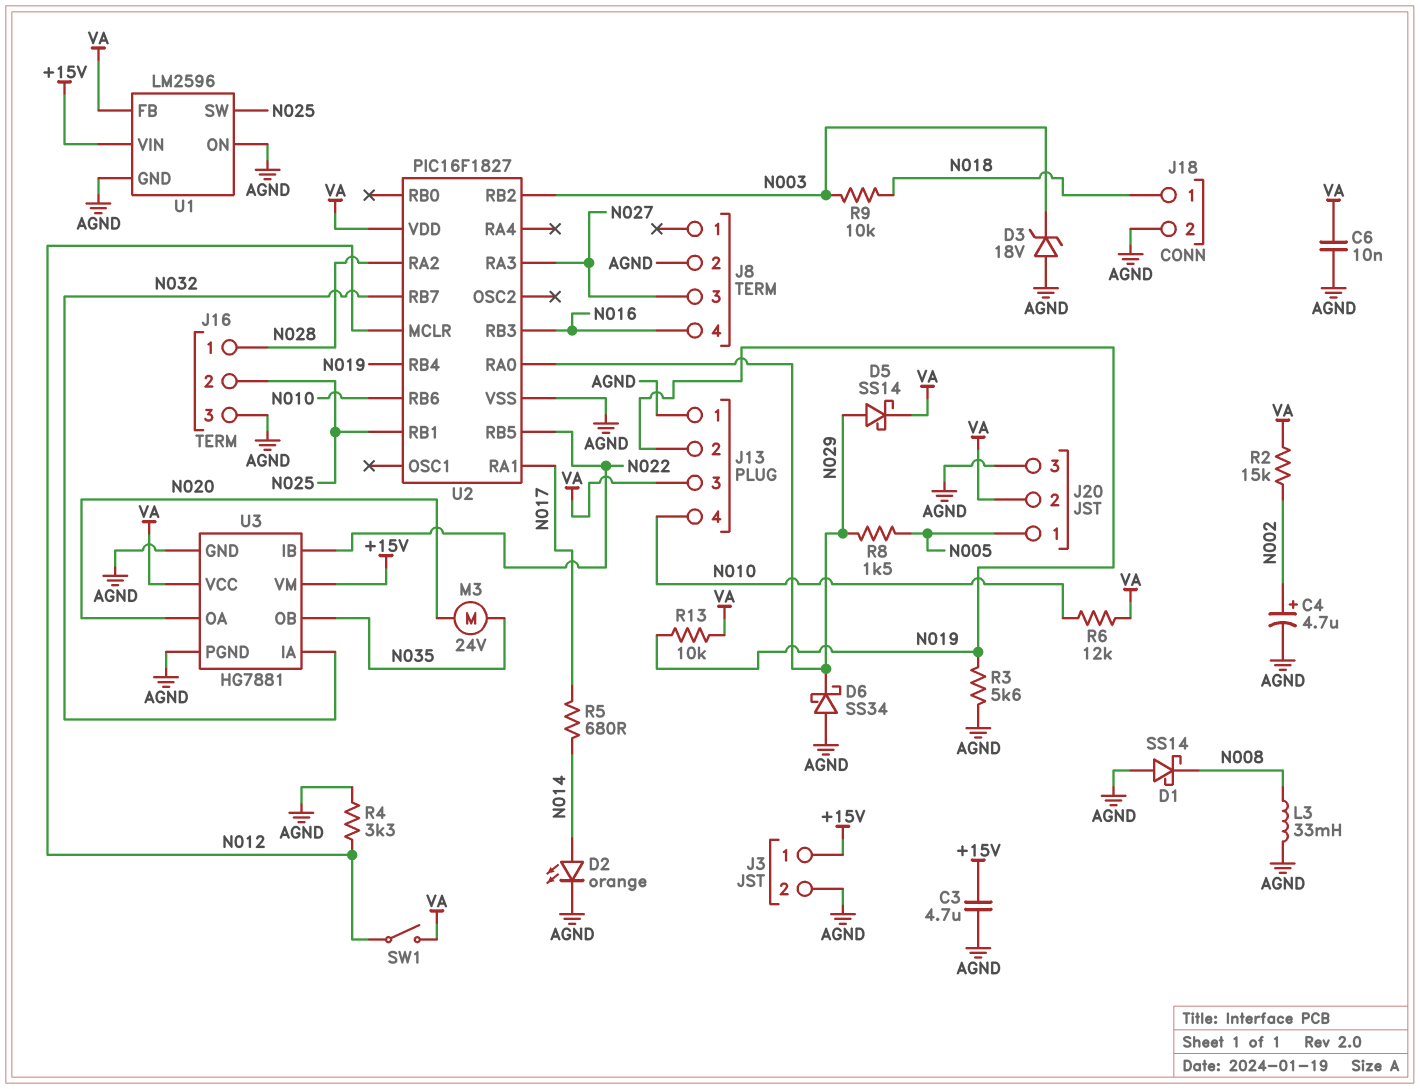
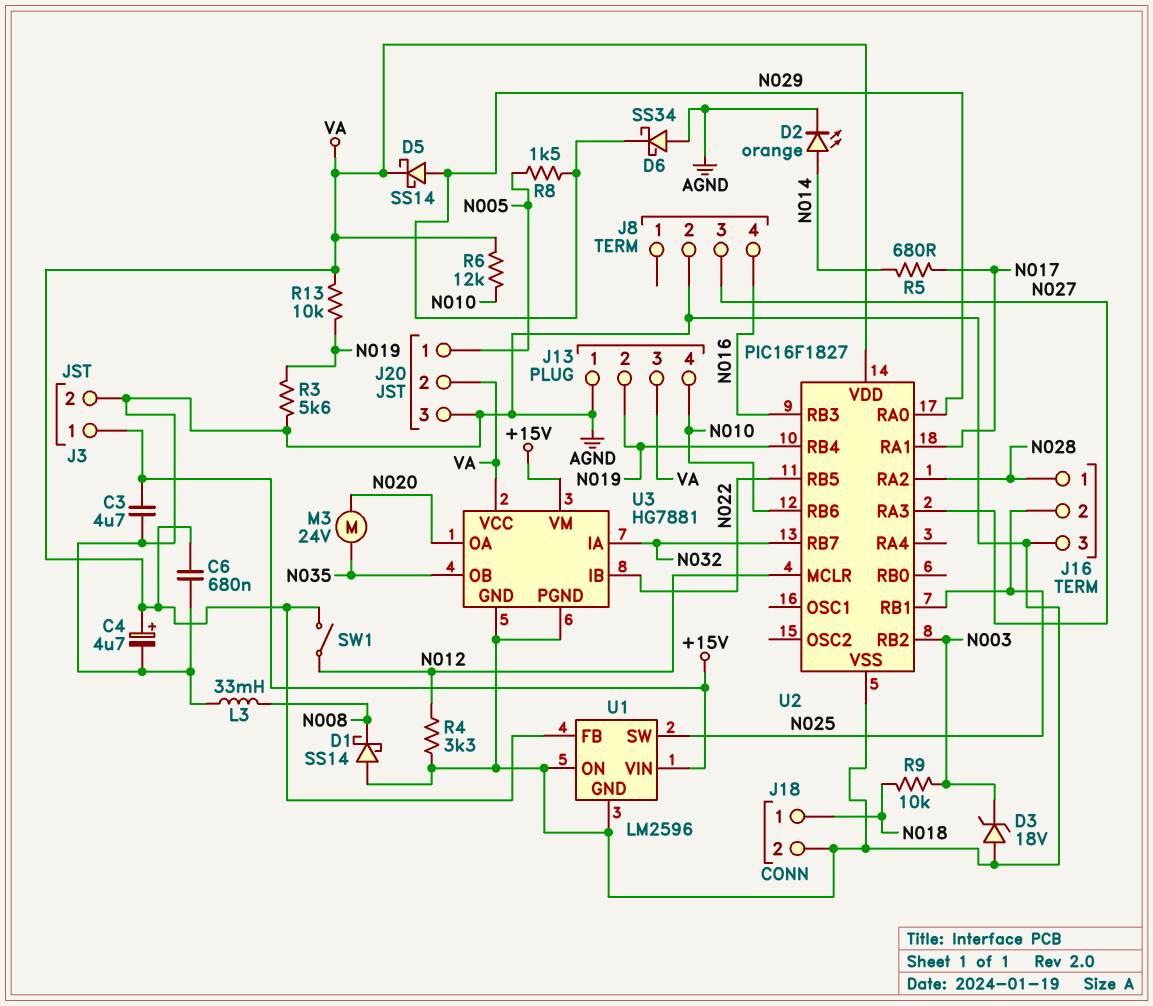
C4: 4.7uF (plus N002, minus AGND) -> 4.7uF (plus VA, minus AGND)
C6: 10nF (AGND, VA) -> 680nF (AGND, VA)
R2: 15k (N002, VA) -> none

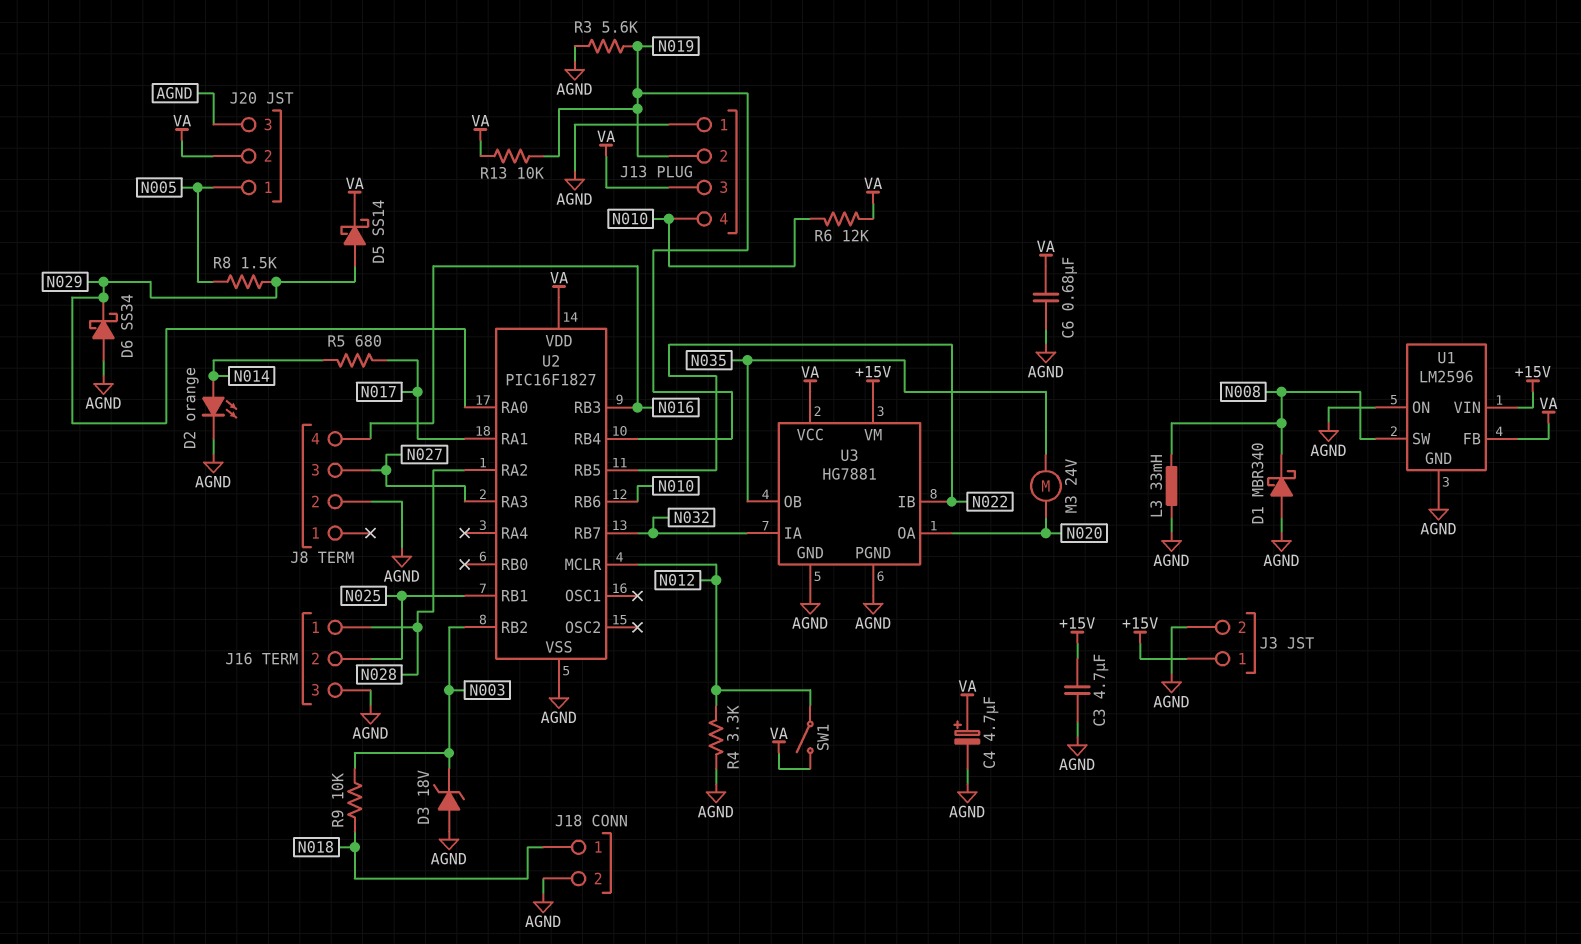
D1: schottky SS14 (A AGND, K N008) -> schottky MBR340 (A AGND, K N008)
U1 pin SW: N025 -> N008

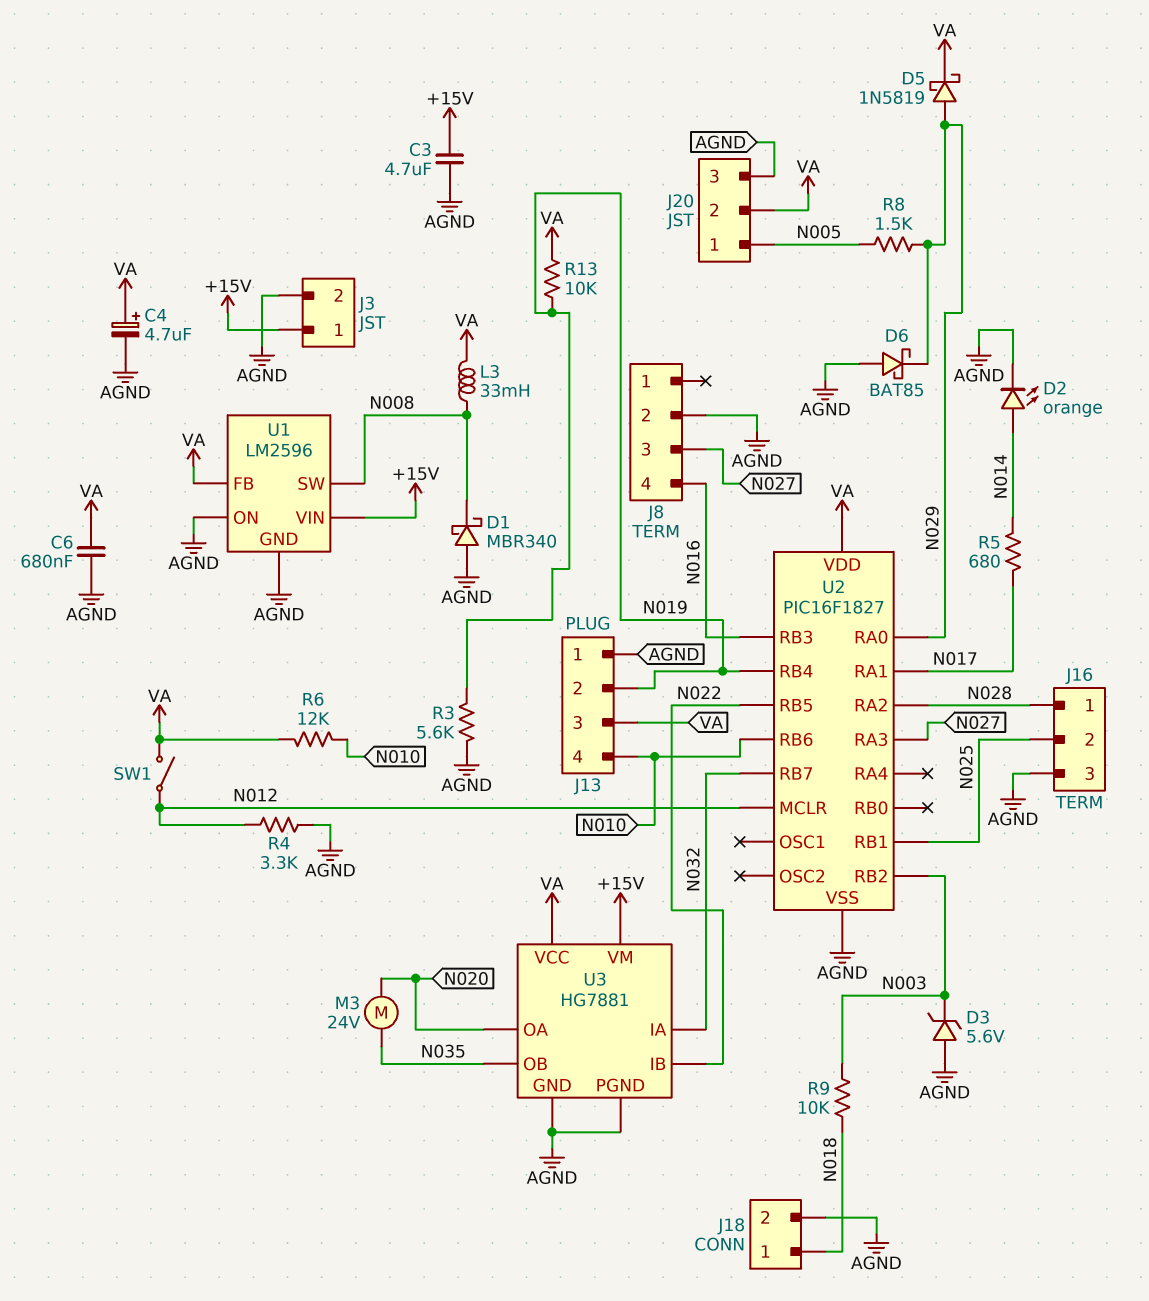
D3: zener 18V (A AGND, K N003) -> zener 5.6V (A AGND, K N003)
D5: schottky SS14 (A N029, K VA) -> schottky 1N5819 (A N029, K VA)
D6: schottky SS34 (A AGND, K N029) -> schottky BAT85 (A AGND, K N029)
L3: 33mH (AGND, N008) -> 33mH (N008, VA)

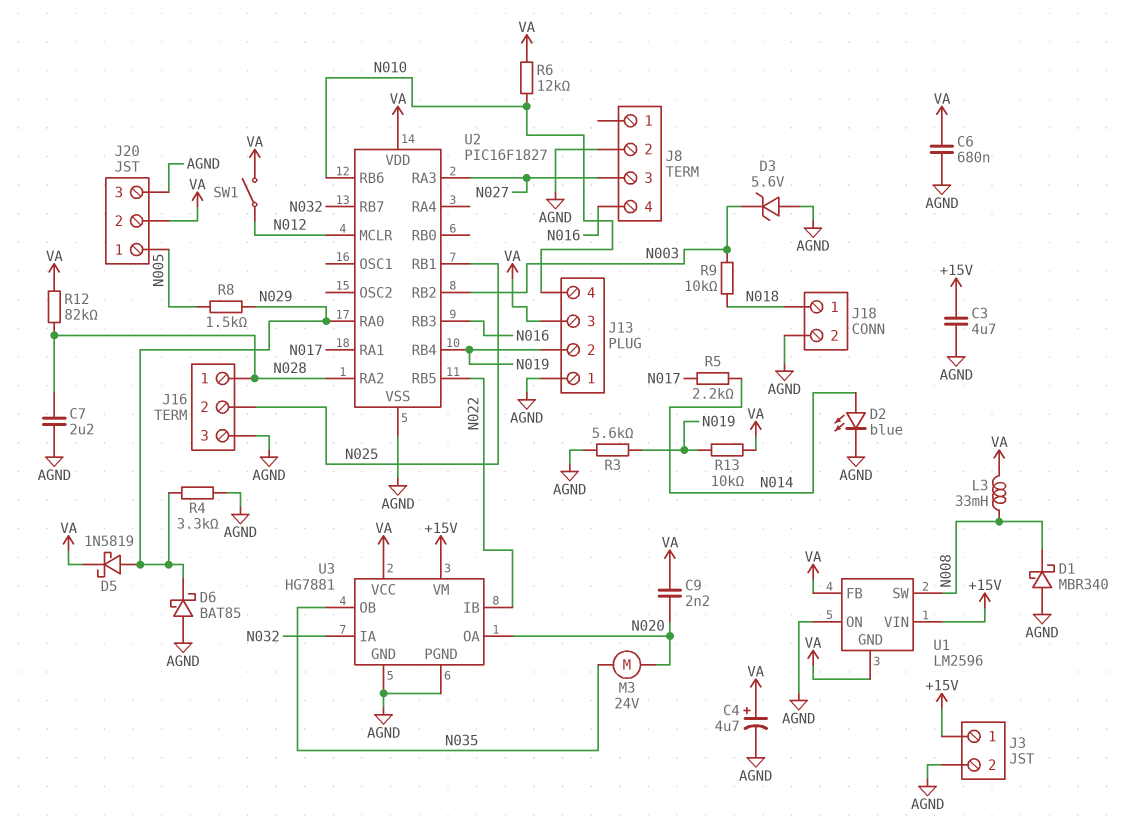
C7: none -> 2.2uF (AGND, N028)
C9: none -> 2.2nF (N020, VA)
D2: LED orange (A N014, K AGND) -> LED blue (A N014, K AGND)
R4: 3.3k (AGND, N012) -> 3.3k (AGND, N029)
R5: 680 (N014, N017) -> 2.2k (N014, N017)
R12: none -> 82k (N028, VA)
U1 pin GND: AGND -> VA

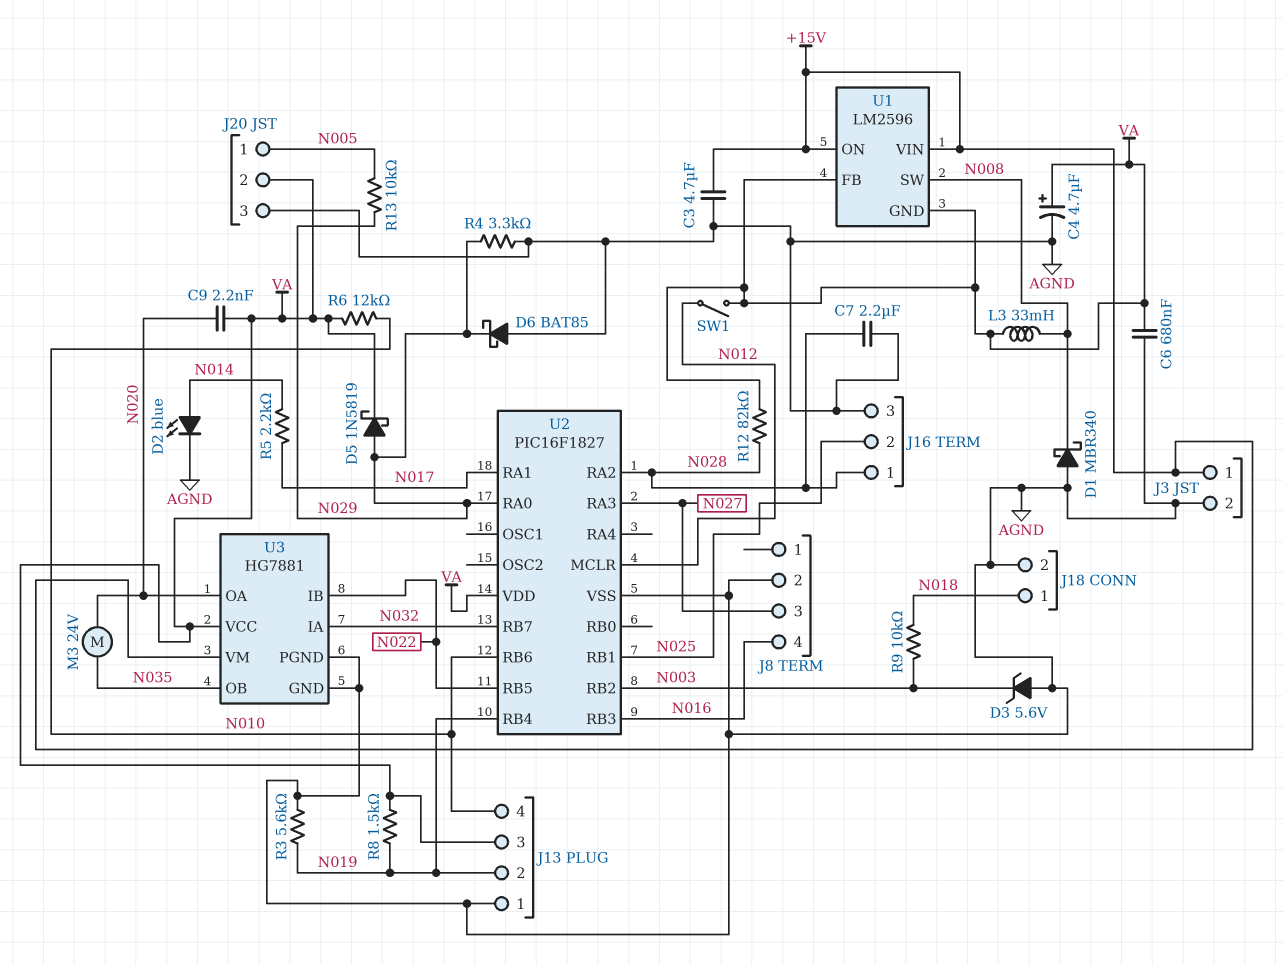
R8: 1.5k (N005, N029) -> 1.5k (N019, VA)
R13: 10k (N019, VA) -> 10k (N005, N029)
U1 pin ON: AGND -> +15V

